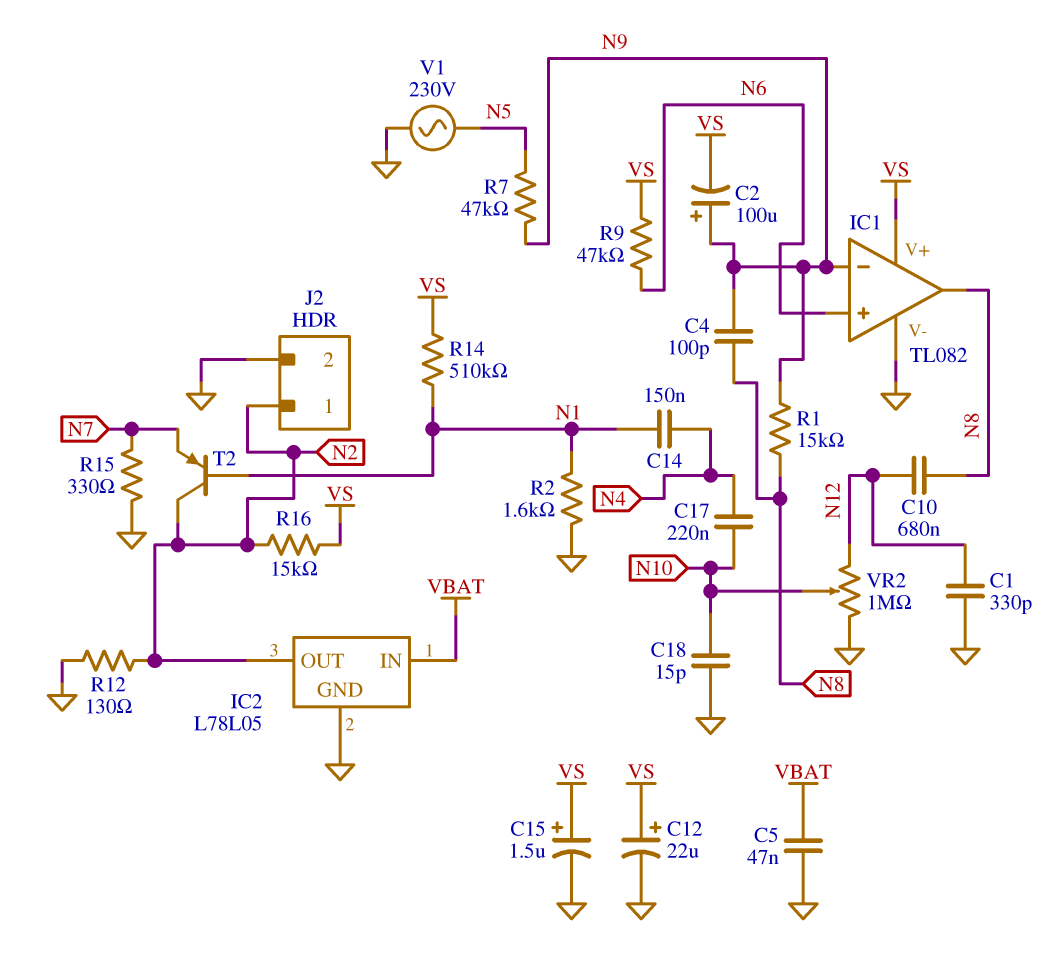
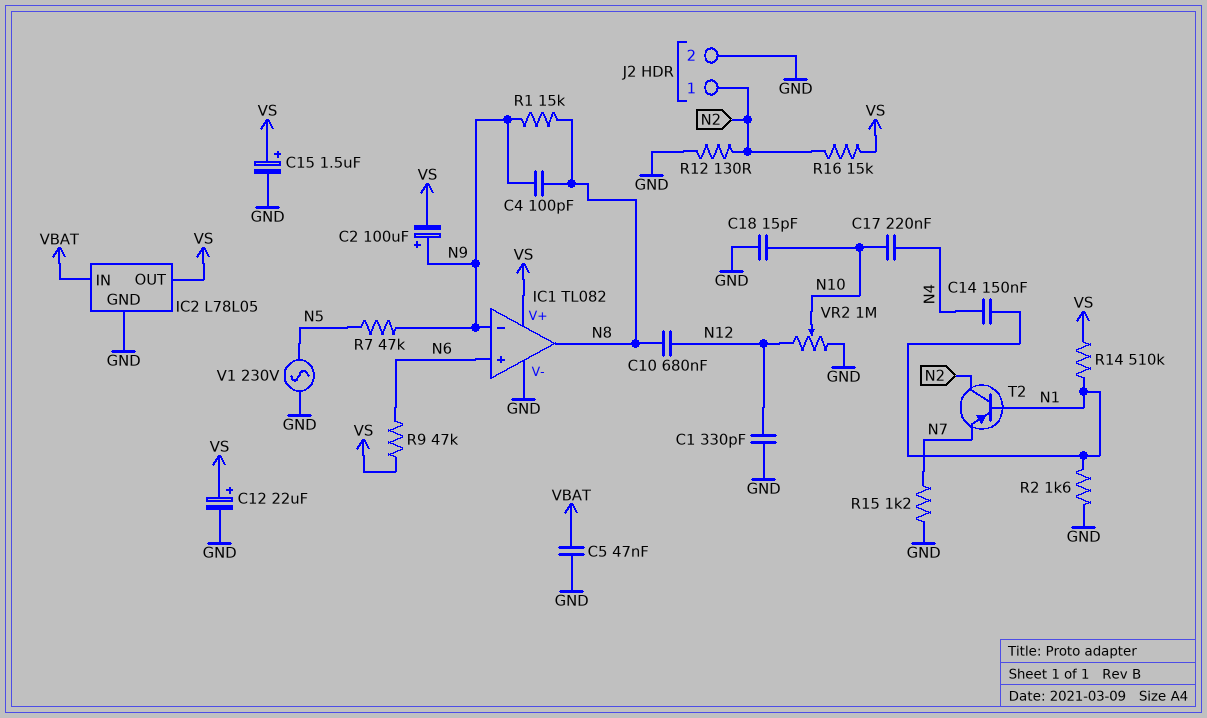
IC2 pin OUT: N2 -> VS
R15: 330 (GND, N7) -> 1.2k (GND, N7)

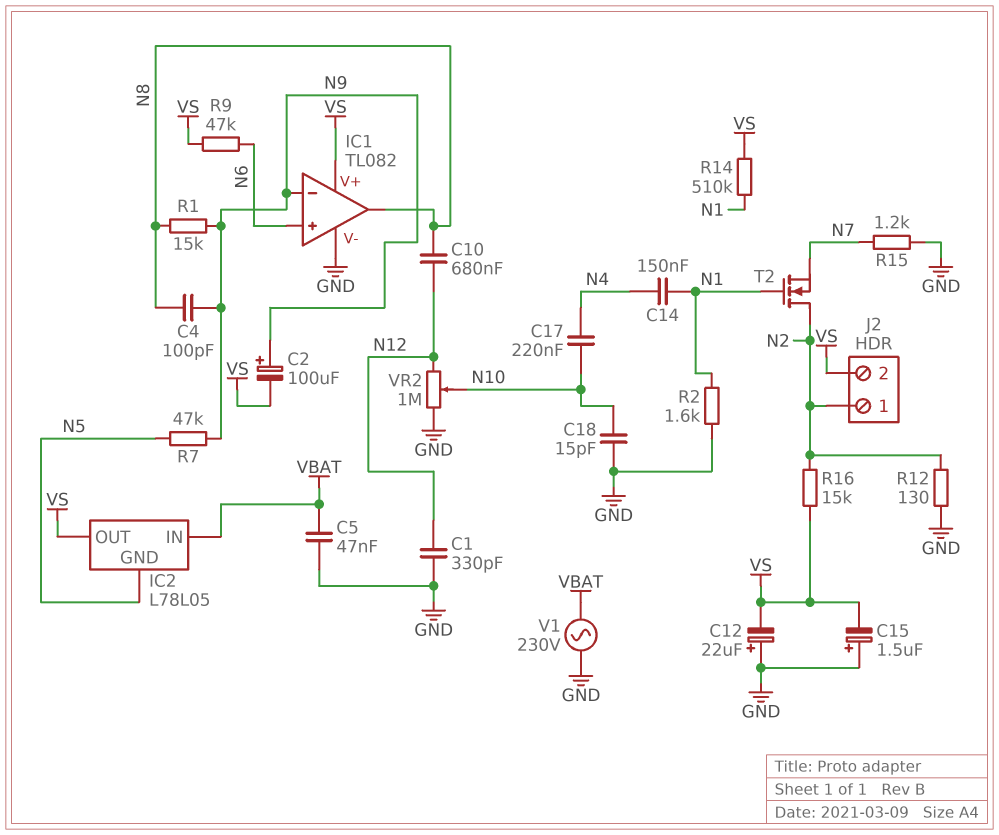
C12: 22uF (plus VS, minus GND) -> 22uF (plus GND, minus VS)
C15: 1.5uF (plus VS, minus GND) -> 1.5uF (plus GND, minus VS)
IC2 pin GND: GND -> N5
J2 pin 2: GND -> VS
T2: PNP (B N1, C N2, E N7) -> NMOS (G N1, D N2, S N7)
V1: AC 230V (GND, N5) -> AC 230V (GND, VBAT)

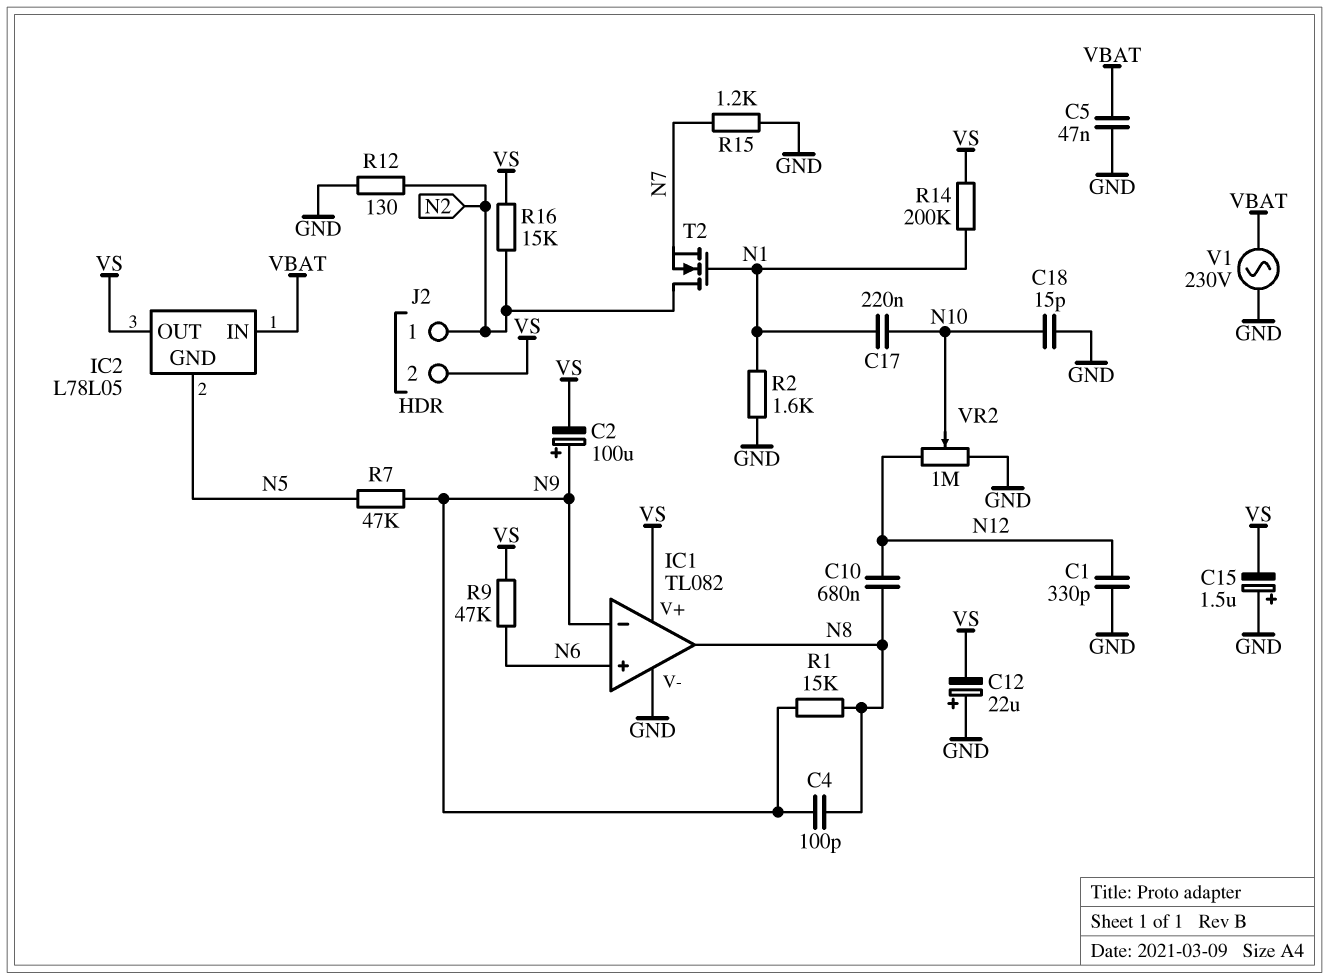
C14: 150nF (N1, N4) -> none
C17: 220nF (N4, N10) -> 220nF (N1, N10)
R14: 510k (N1, VS) -> 200k (N1, VS)

